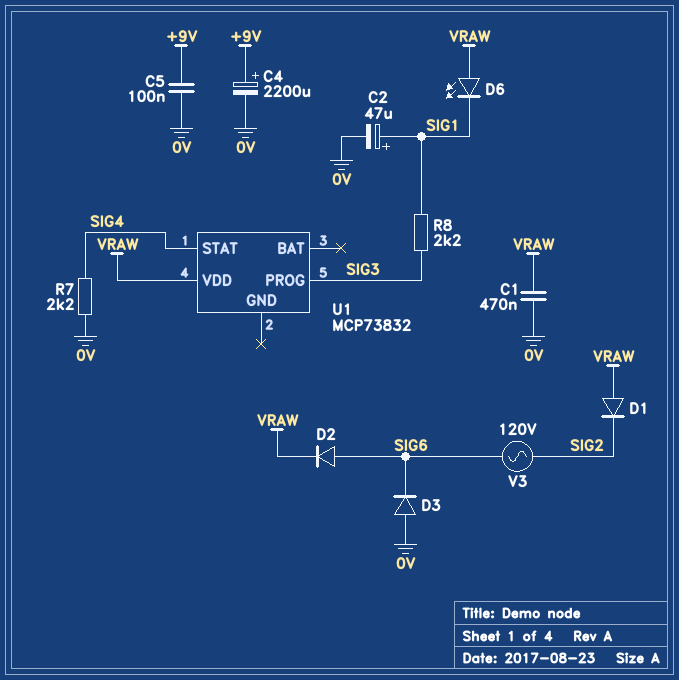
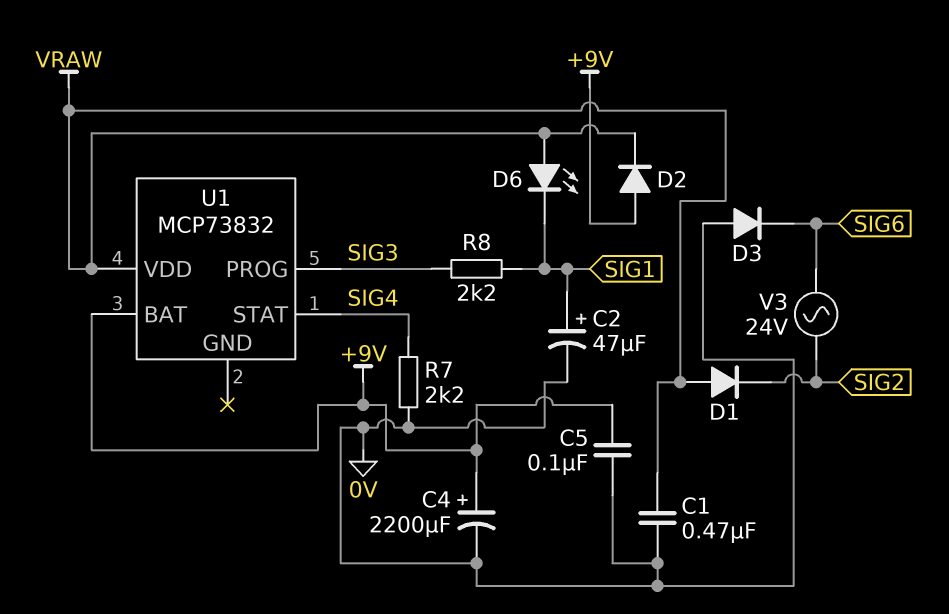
D2: diode (A SIG6, K VRAW) -> diode (A +9V, K VRAW)
U1 pin BAT: none -> +9V
V3: AC 120V (SIG2, SIG6) -> AC 24V (SIG2, SIG6)

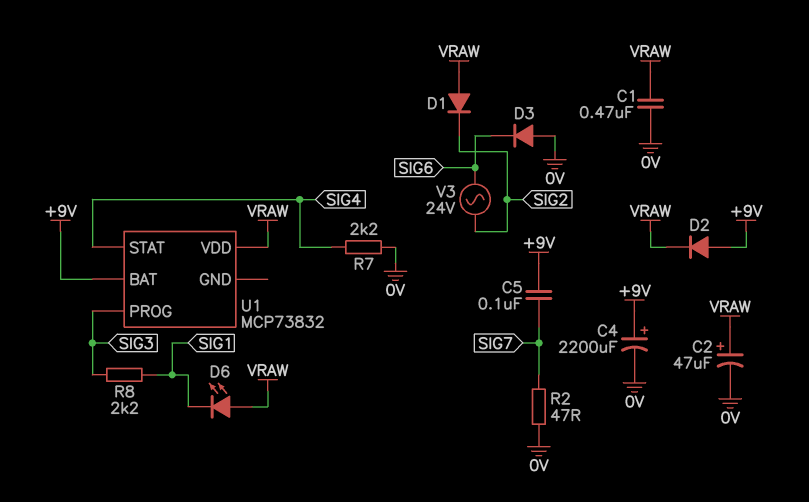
C2: 47uF (plus SIG1, minus 0V) -> 47uF (plus VRAW, minus 0V)
C5: 100nF (+9V, 0V) -> 100nF (+9V, SIG7)
R2: none -> 47 (0V, SIG7)

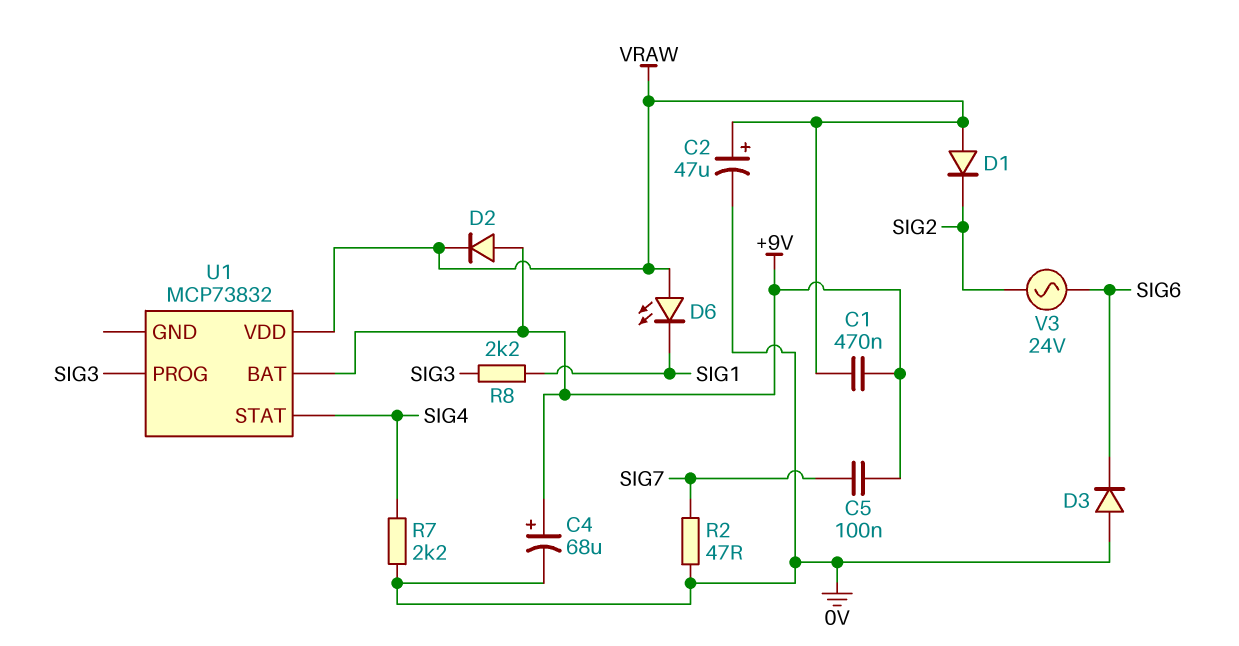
C1: 470nF (0V, VRAW) -> 470nF (+9V, VRAW)
C4: 2200uF (plus +9V, minus 0V) -> 68uF (plus +9V, minus 0V)

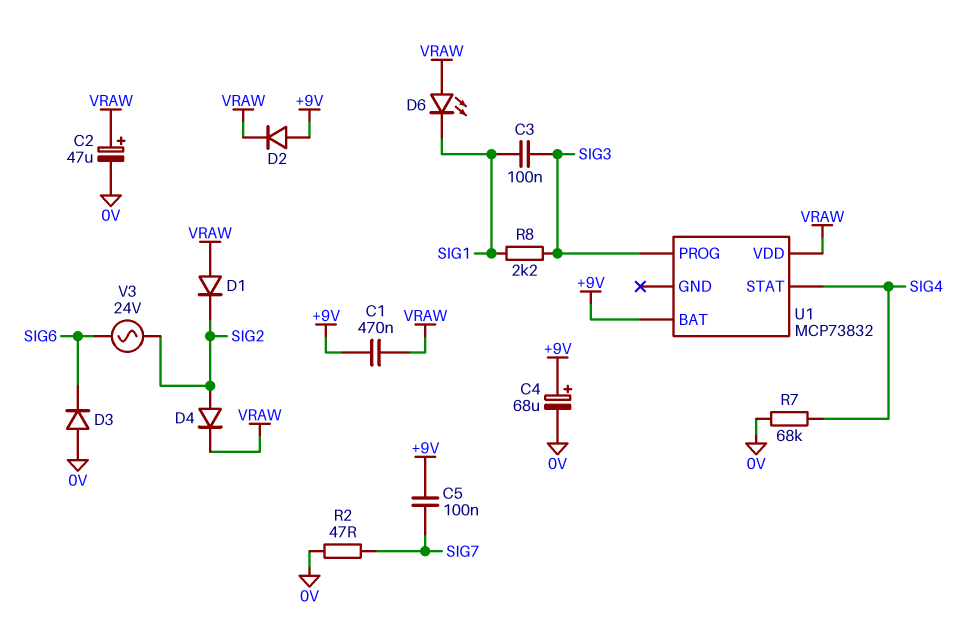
C3: none -> 100nF (SIG1, SIG3)
D4: none -> diode (A SIG2, K VRAW)
R7: 2.2k (0V, SIG4) -> 68k (0V, SIG4)

